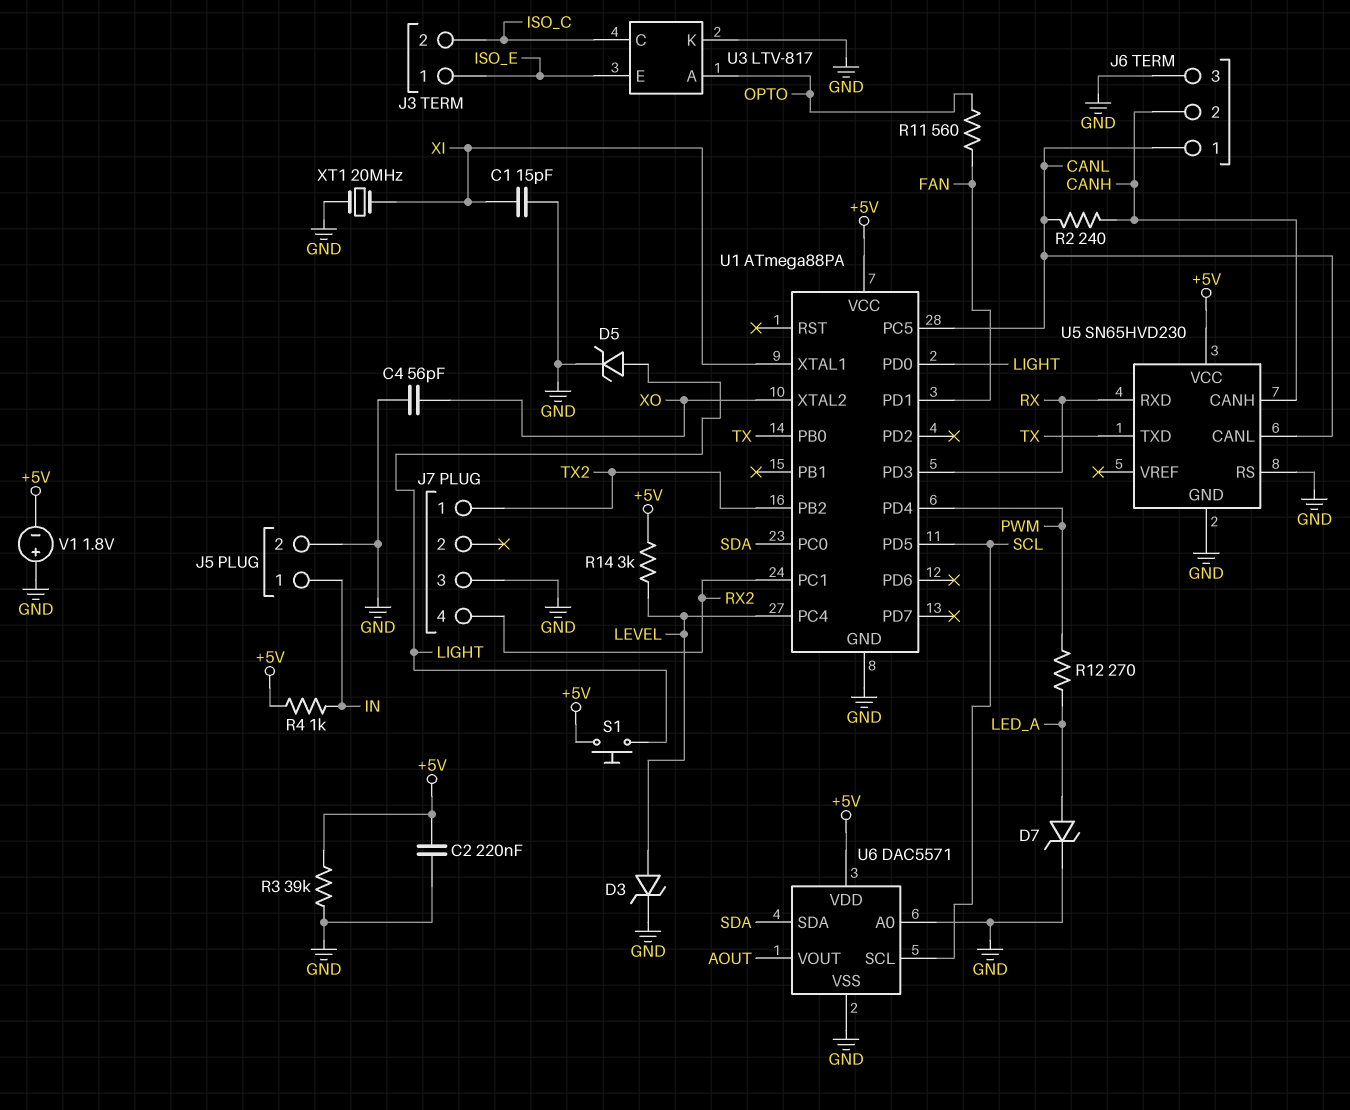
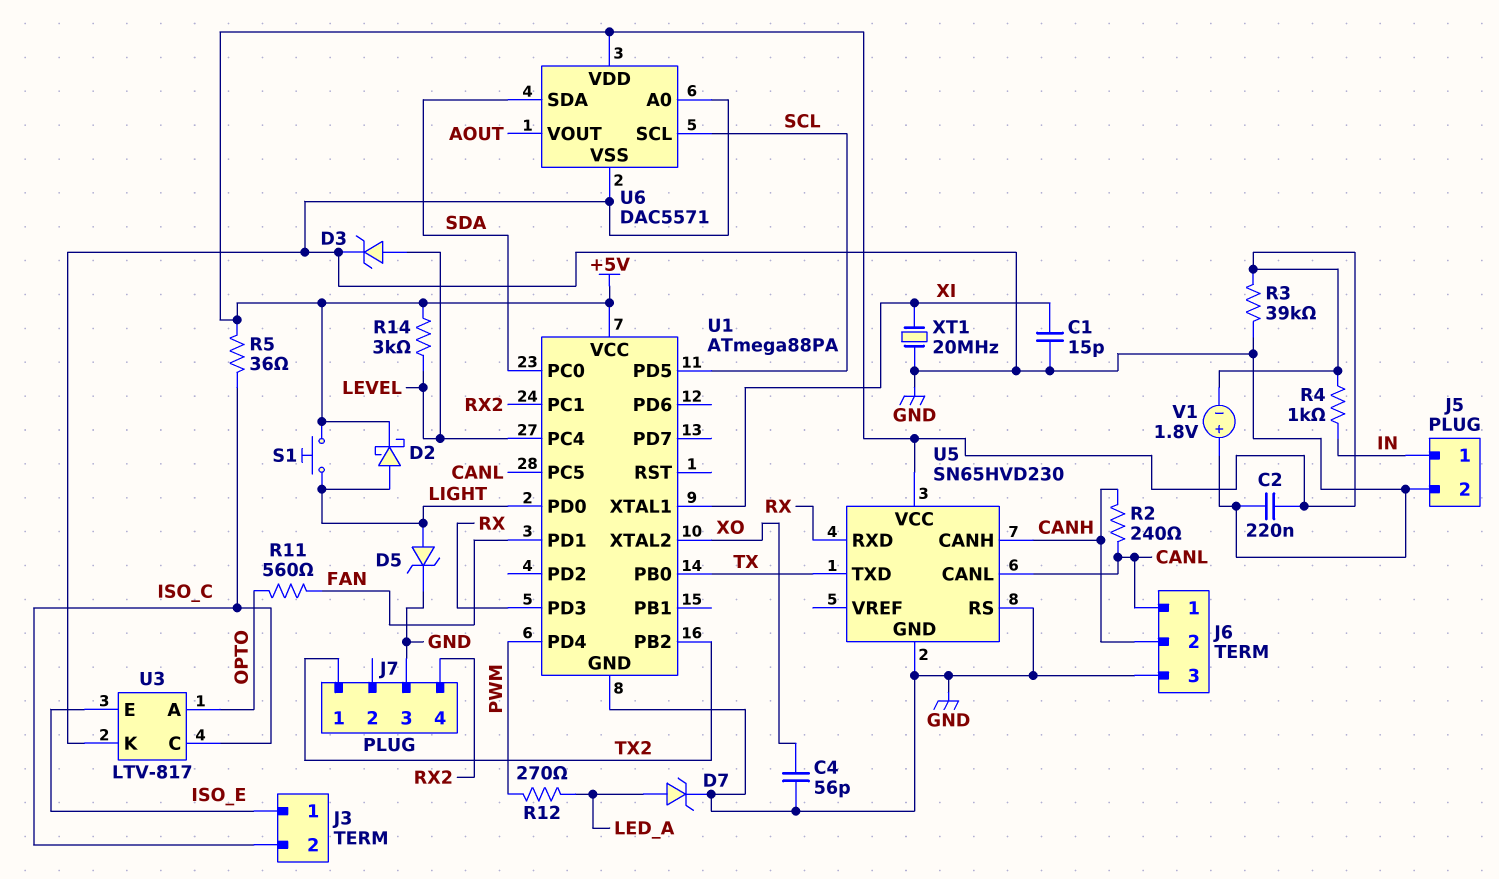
D2: none -> schottky (A LIGHT, K +5V)
R5: none -> 36 (+5V, ISO_C)

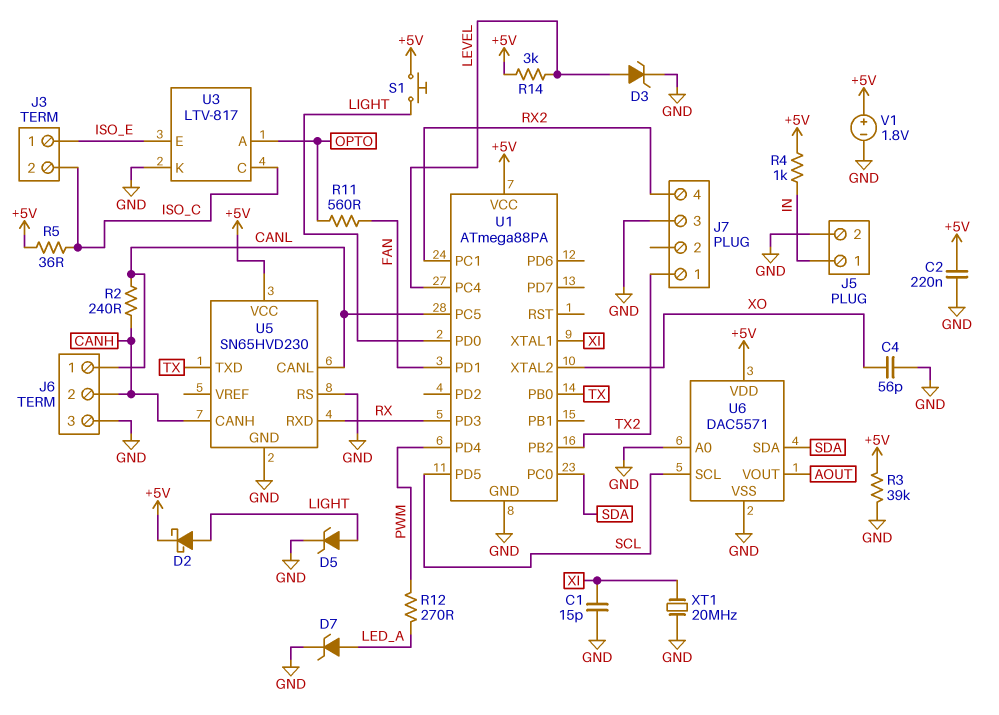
V1: 1.8V (plus GND, minus +5V) -> 1.8V (plus +5V, minus GND)

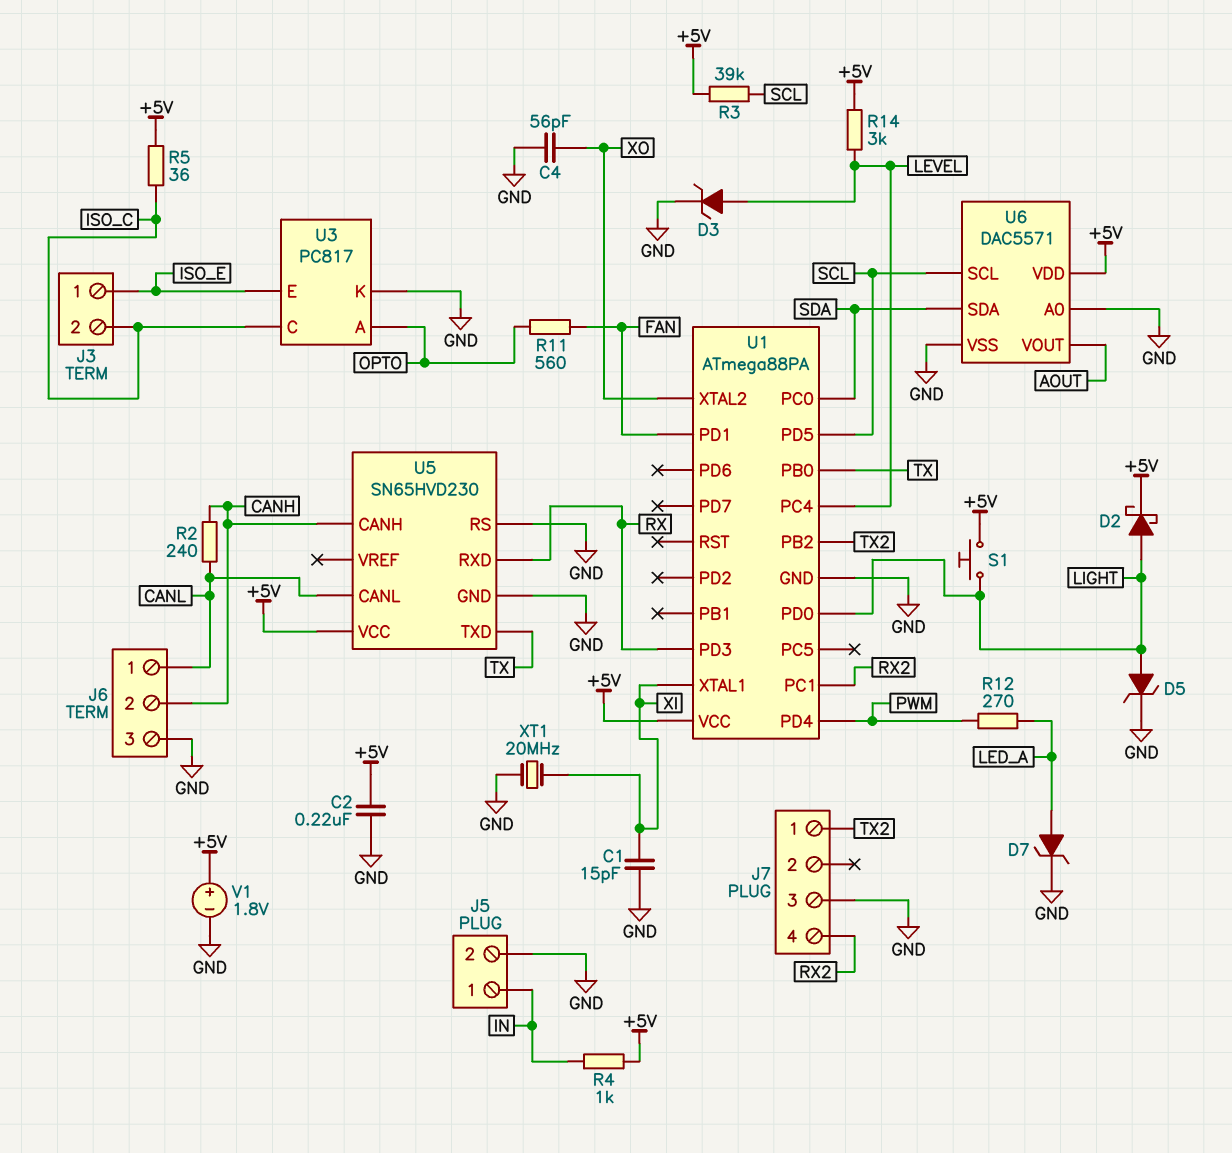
R3: 39k (+5V, GND) -> 39k (+5V, SCL)
U1 pin PC5: CANL -> none
U3: LTV-817 -> PC817

